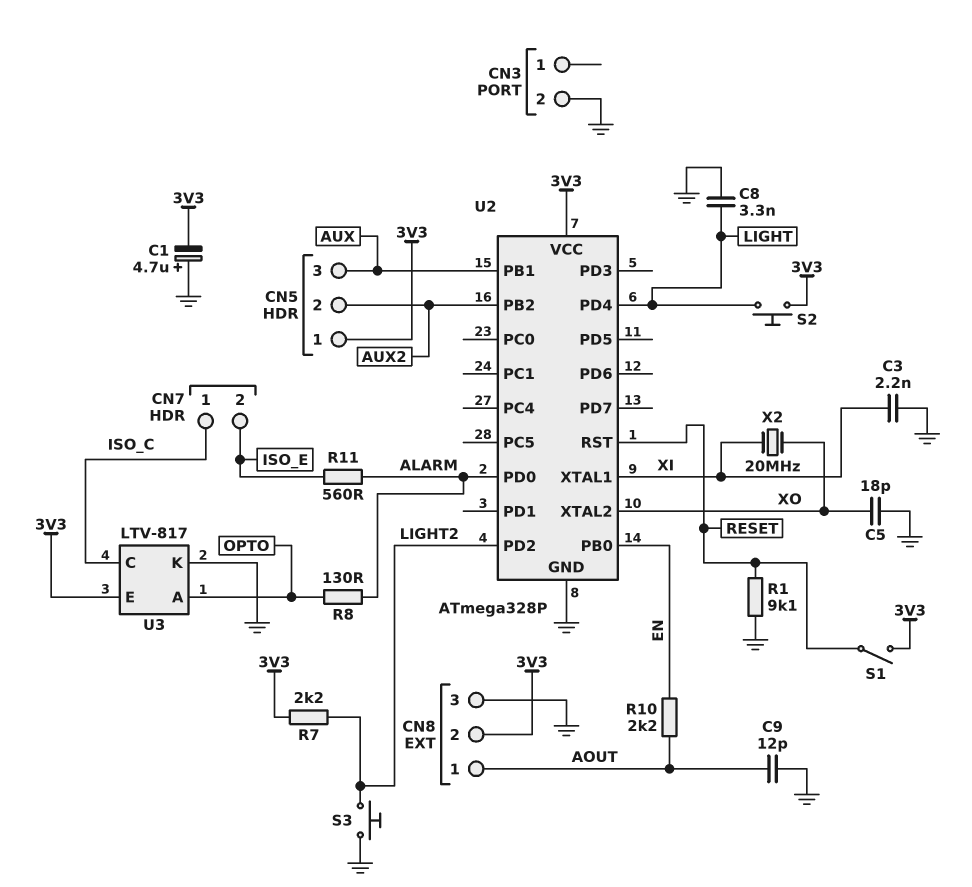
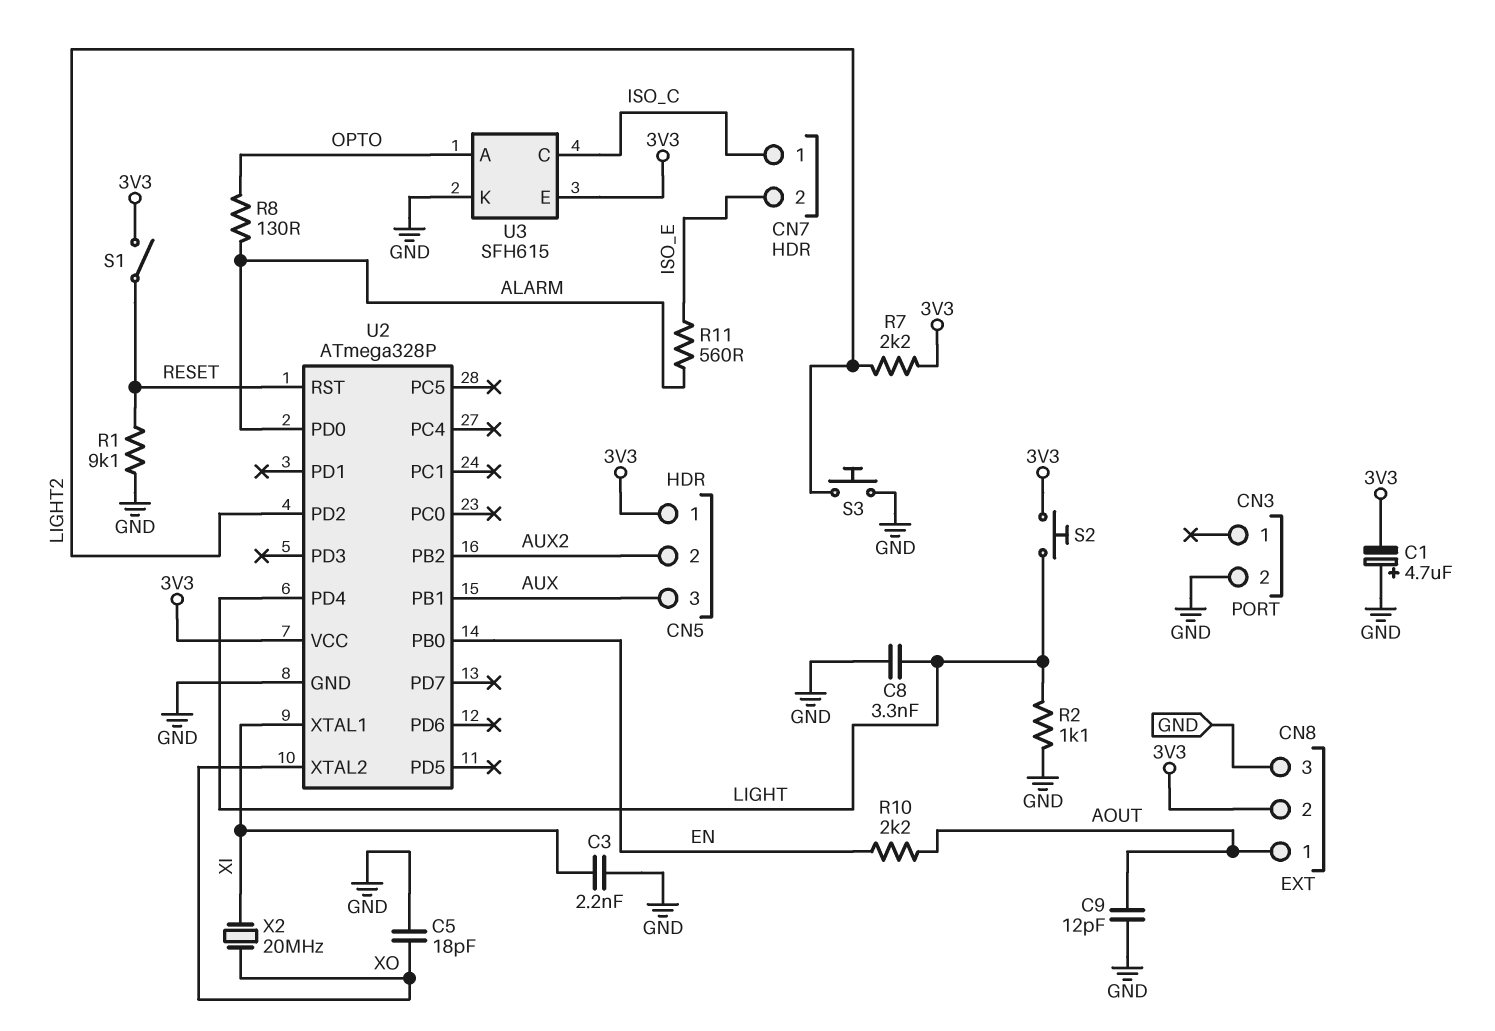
R2: none -> 1.1k (GND, LIGHT)
U3: LTV-817 -> SFH615

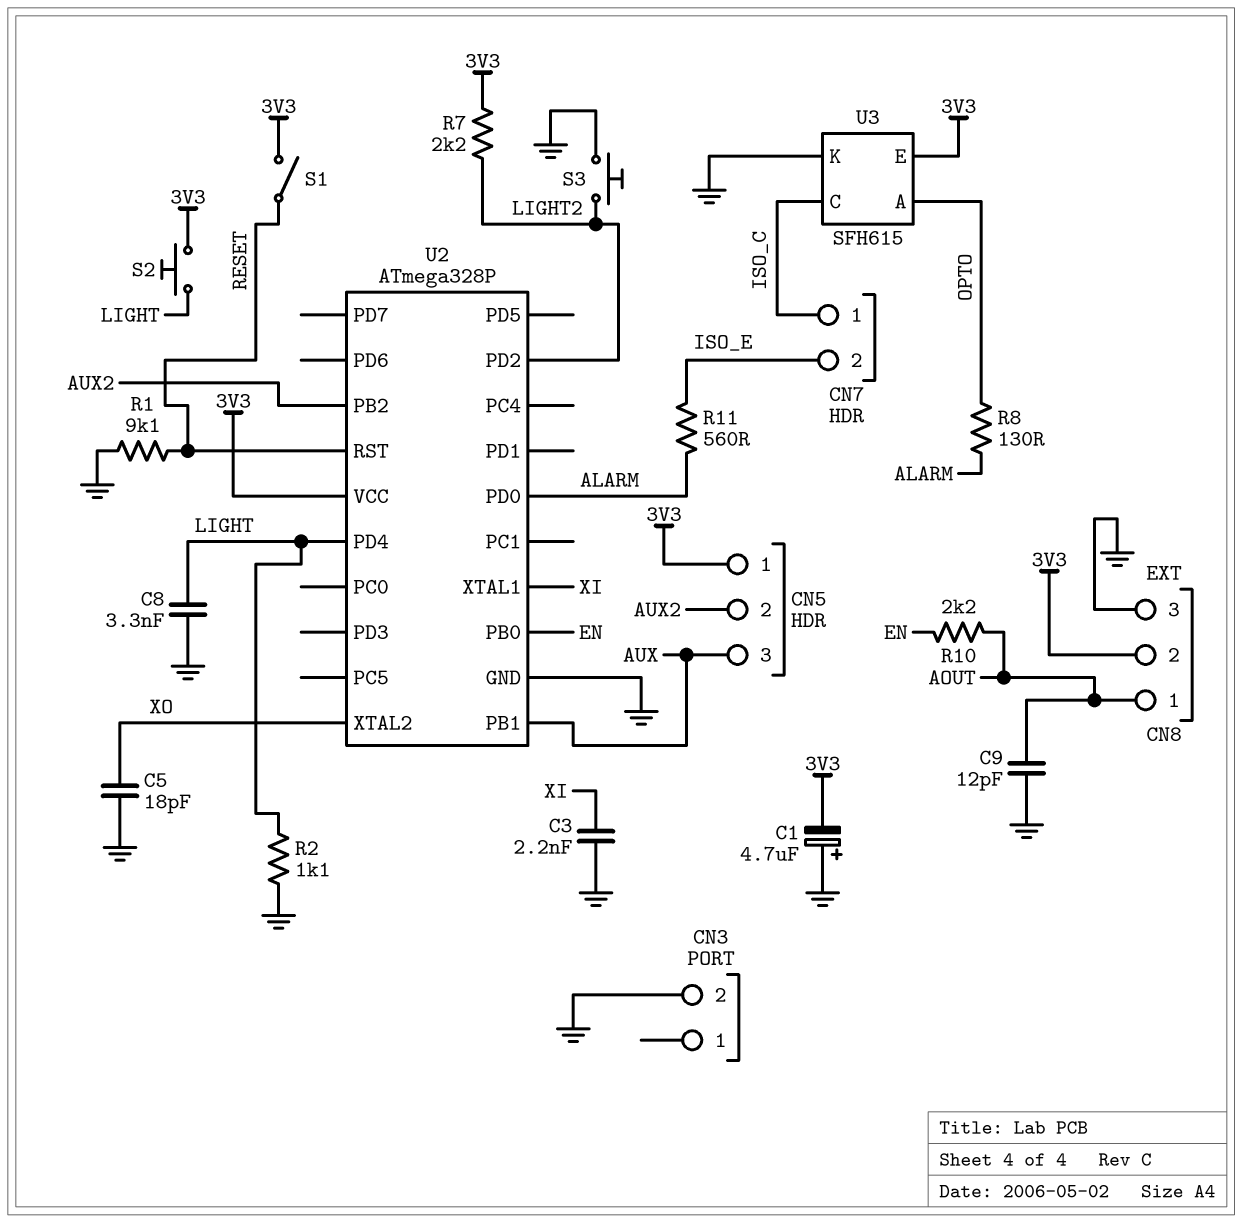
X2: 20MHz (XI, XO) -> none

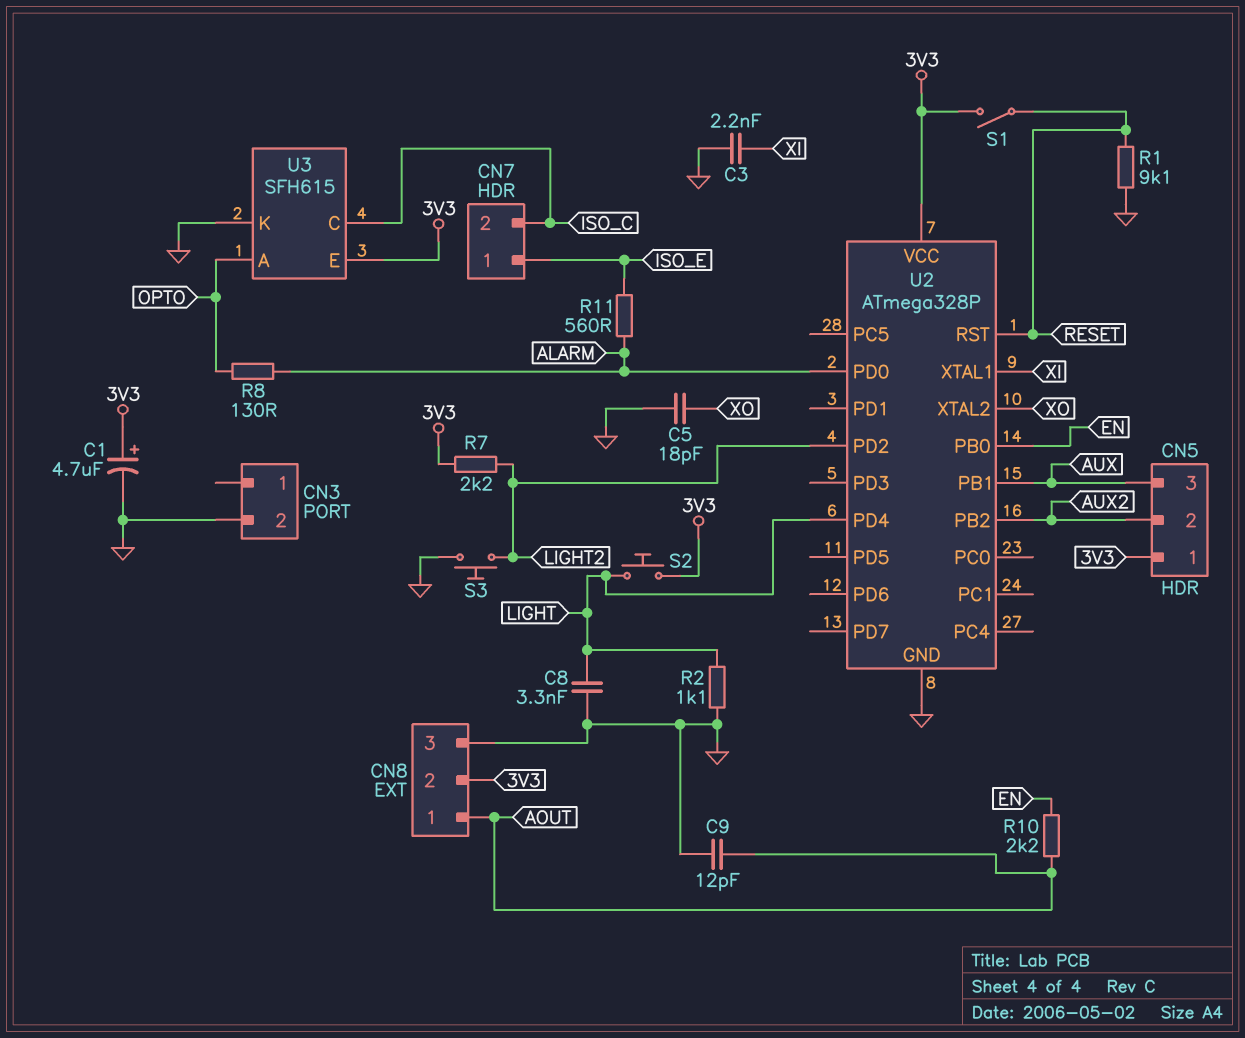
C1: 4.7uF (plus GND, minus 3V3) -> 4.7uF (plus 3V3, minus GND)
CN7 pin 1: ISO_C -> ISO_E
CN7 pin 2: ISO_E -> ISO_C

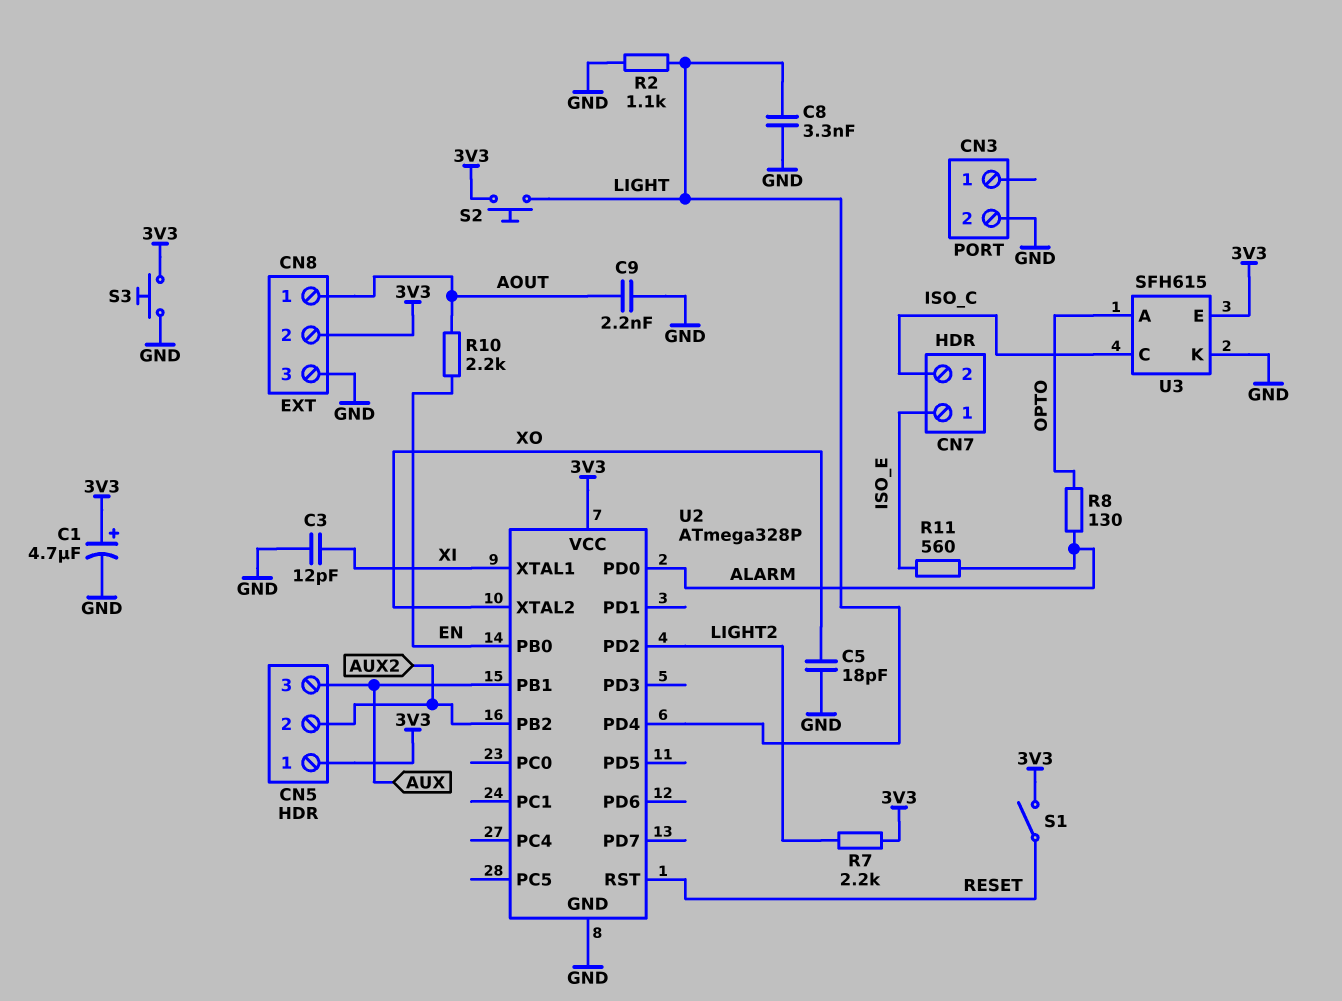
C3: 2.2nF (GND, XI) -> 12pF (GND, XI)
C9: 12pF (AOUT, GND) -> 2.2nF (AOUT, GND)
R1: 9.1k (GND, RESET) -> none
S3: button (GND, LIGHT2) -> button (3V3, GND)

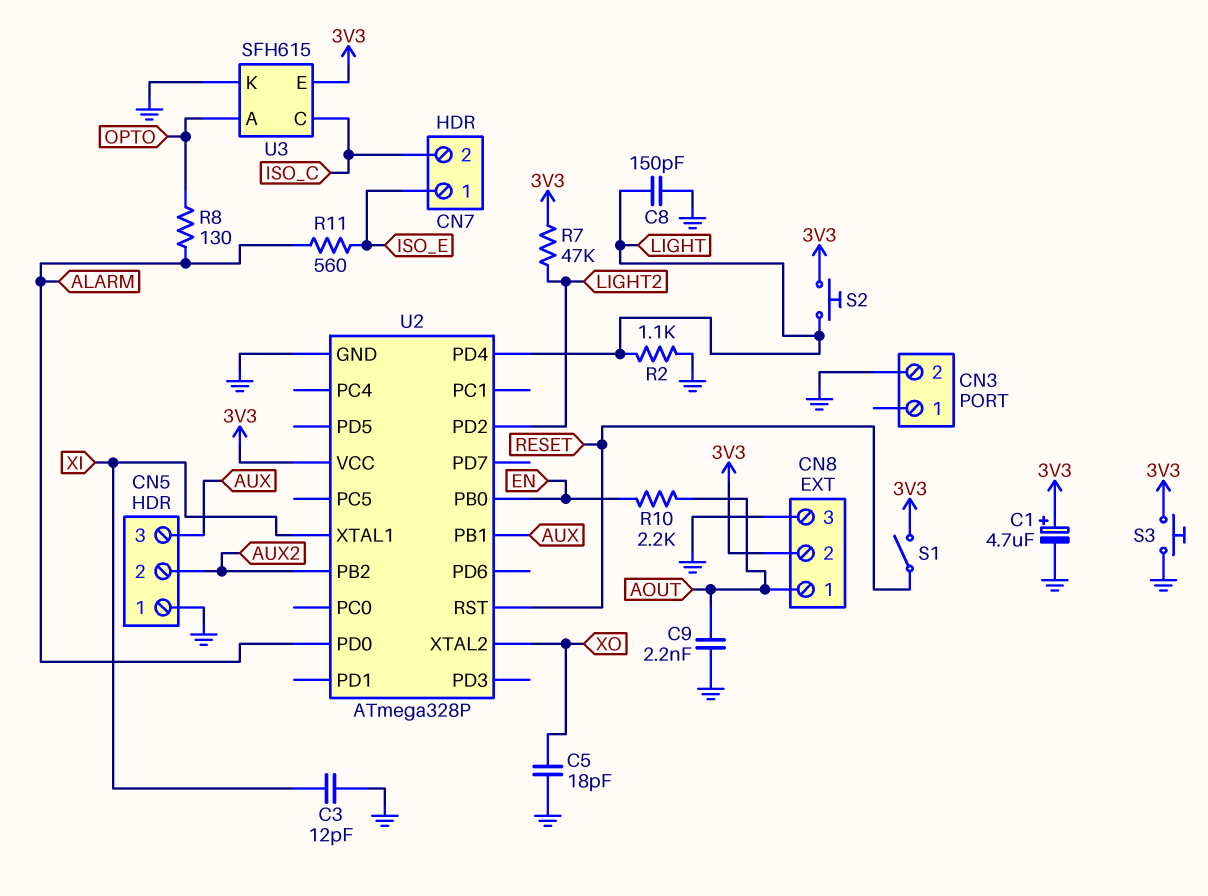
C8: 3.3nF (GND, LIGHT) -> 150pF (GND, LIGHT)
CN5 pin 1: 3V3 -> GND
R7: 2.2k (3V3, LIGHT2) -> 47k (3V3, LIGHT2)

